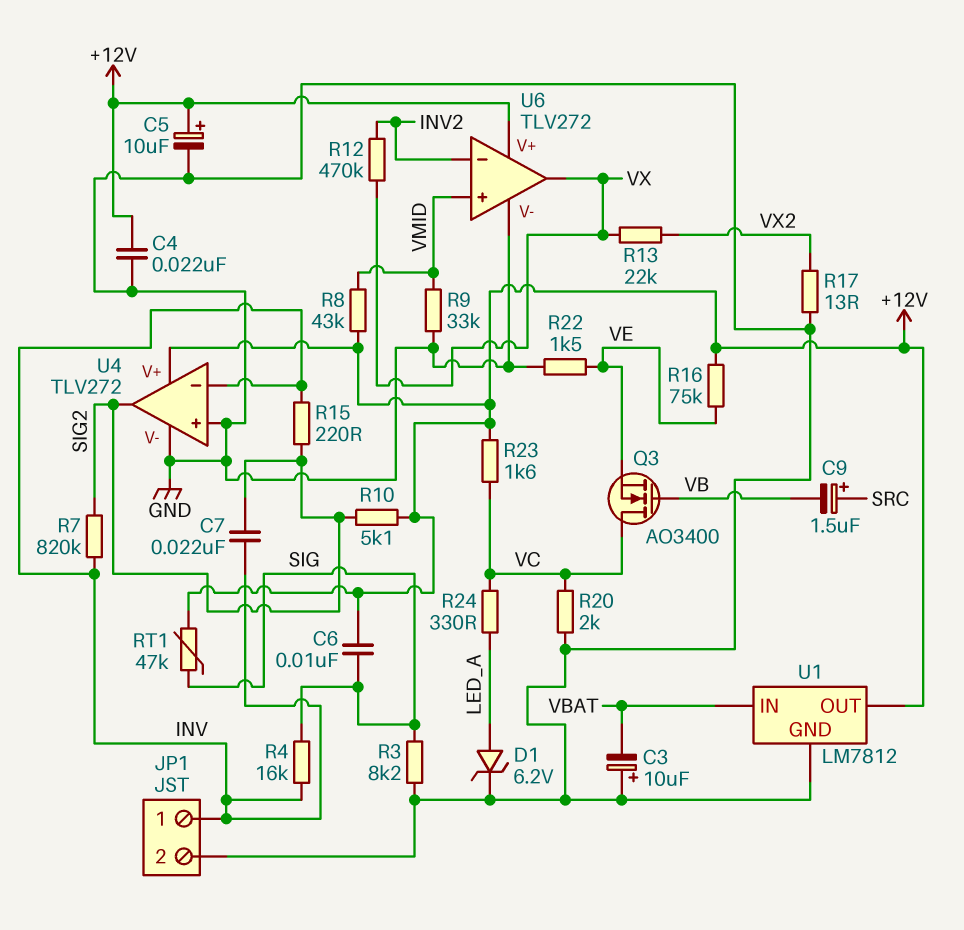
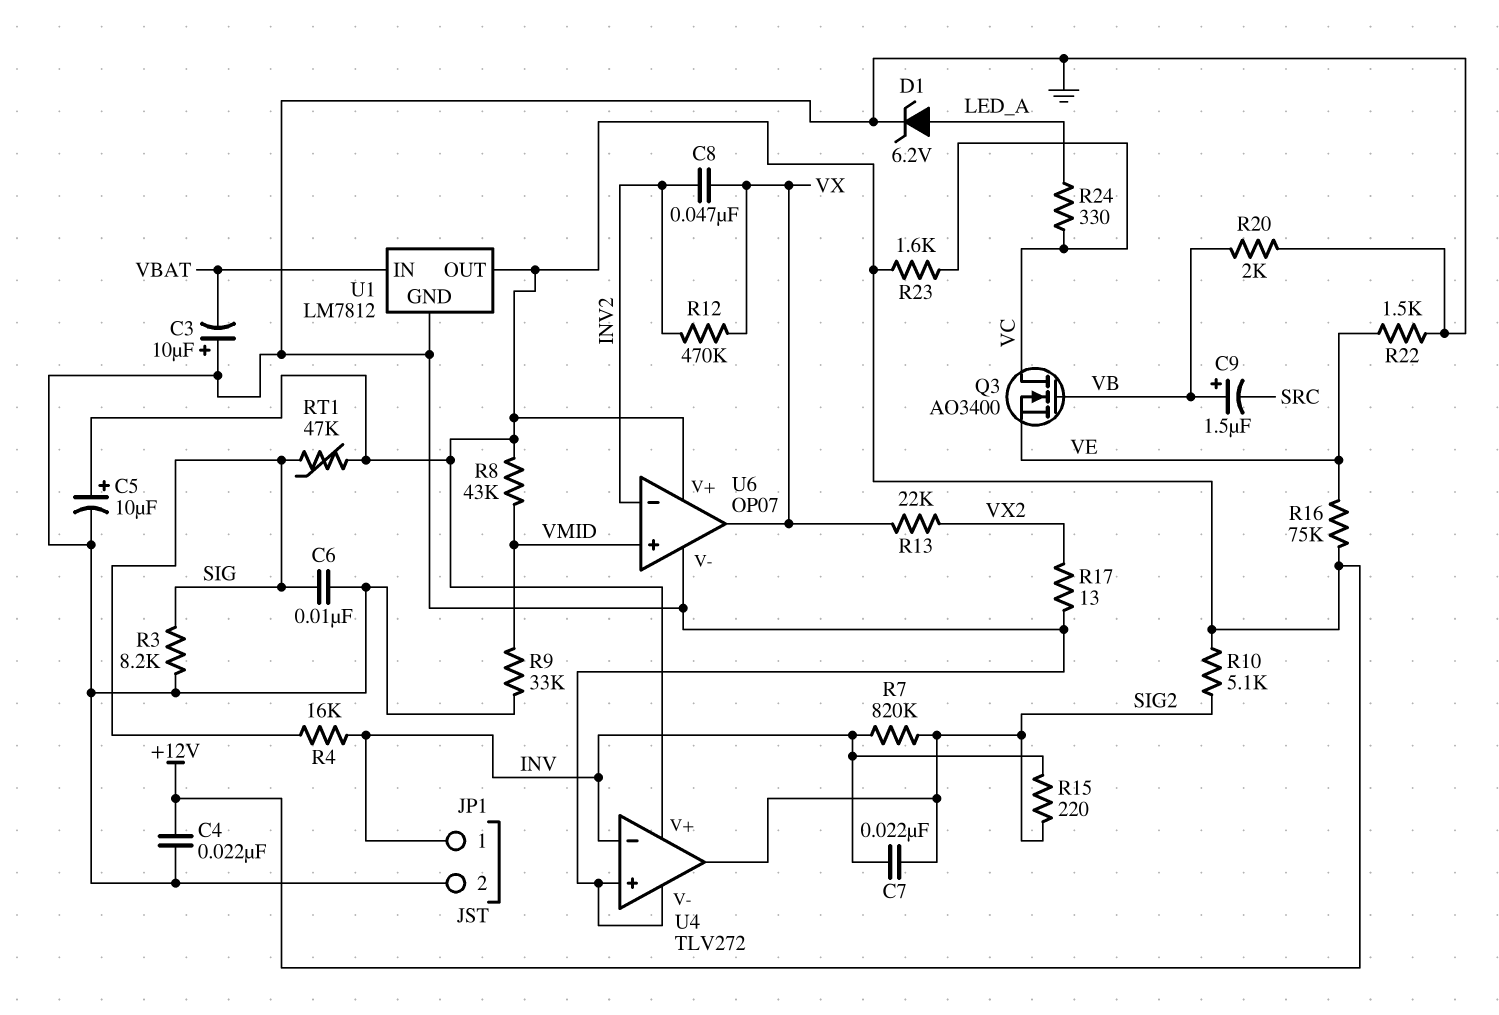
C6: 10nF (+12V, SIG) -> 10nF (GND, SIG)
C8: none -> 47nF (INV2, VX)
C9: 1.5uF (plus SRC, minus VB) -> 1.5uF (plus VB, minus SRC)
R20: 2k (GND, VC) -> 2k (GND, VB)
U6: TLV272 -> OP07

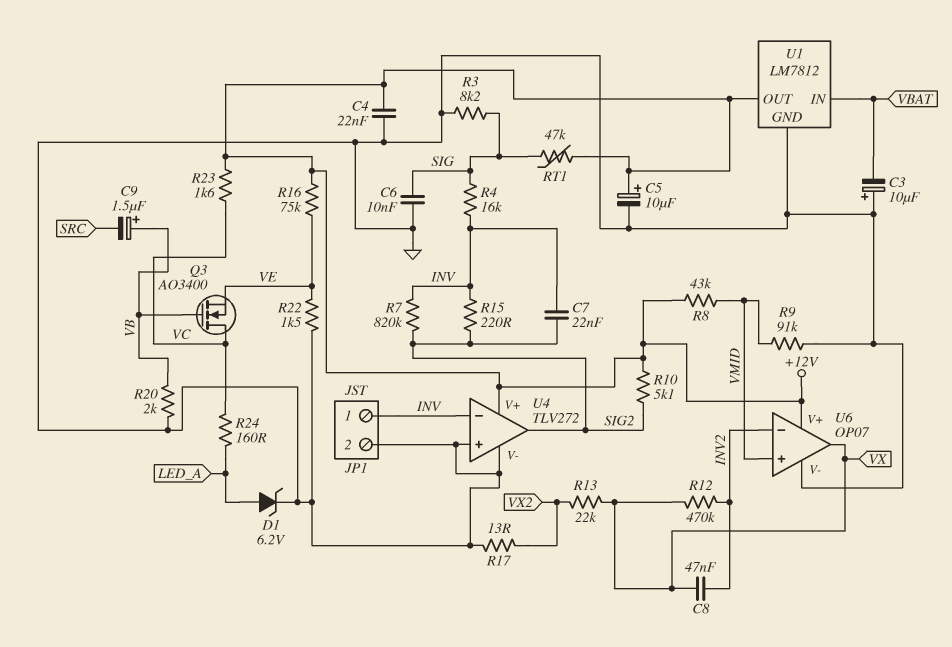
R9: 33k (GND, VMID) -> 91k (GND, VMID)
R24: 330 (LED_A, VC) -> 160 (LED_A, VC)

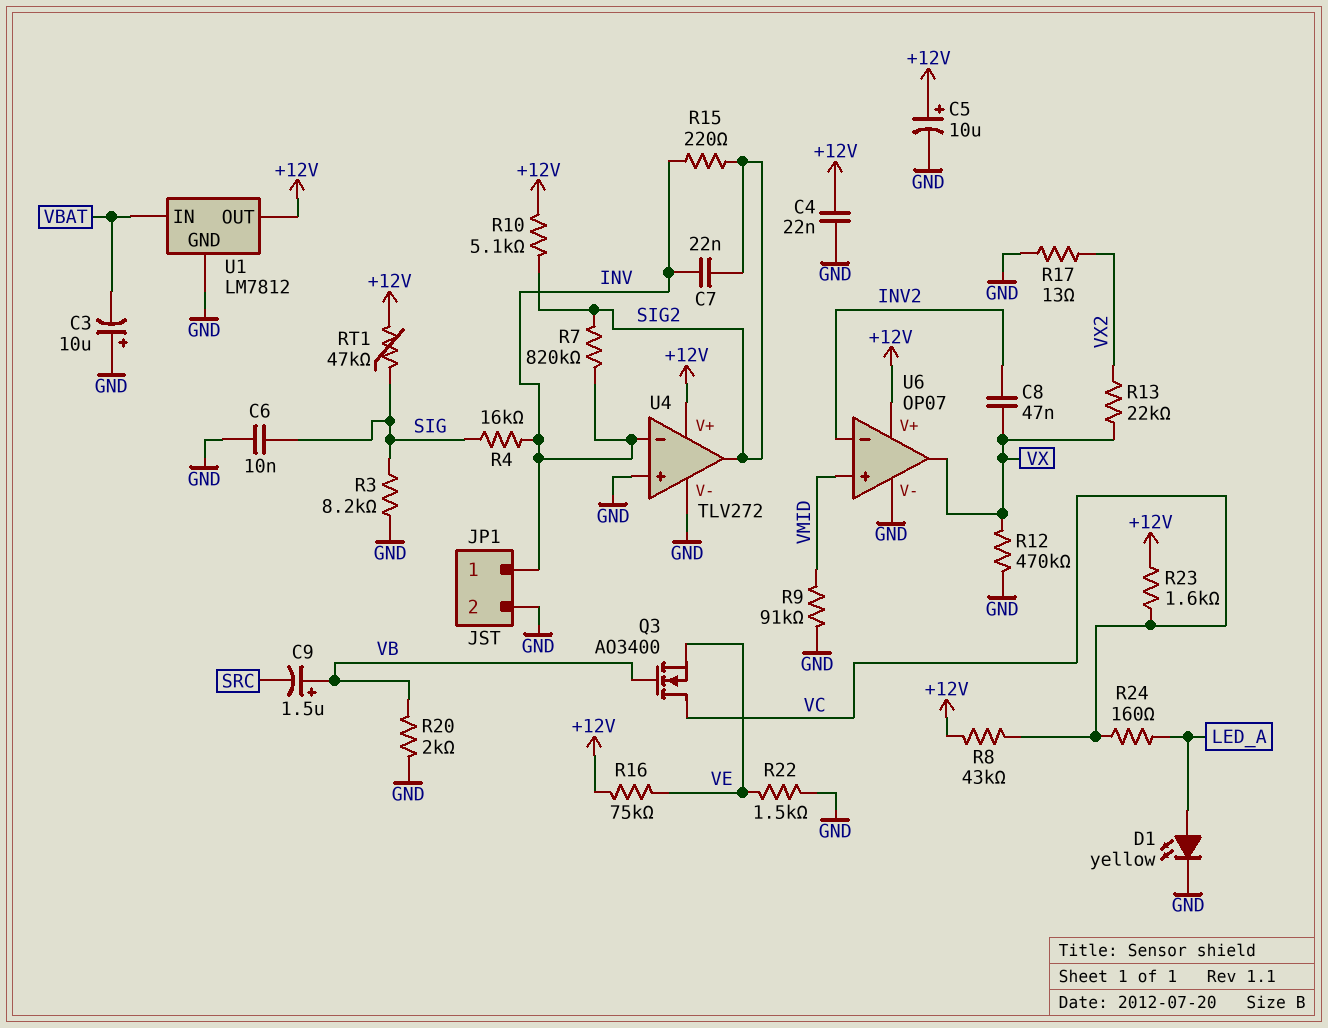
D1: zener 6.2V (A LED_A, K GND) -> LED yellow (A LED_A, K GND)
R8: 43k (+12V, VMID) -> 43k (+12V, VC)
R12: 470k (INV2, VX) -> 470k (GND, VX)

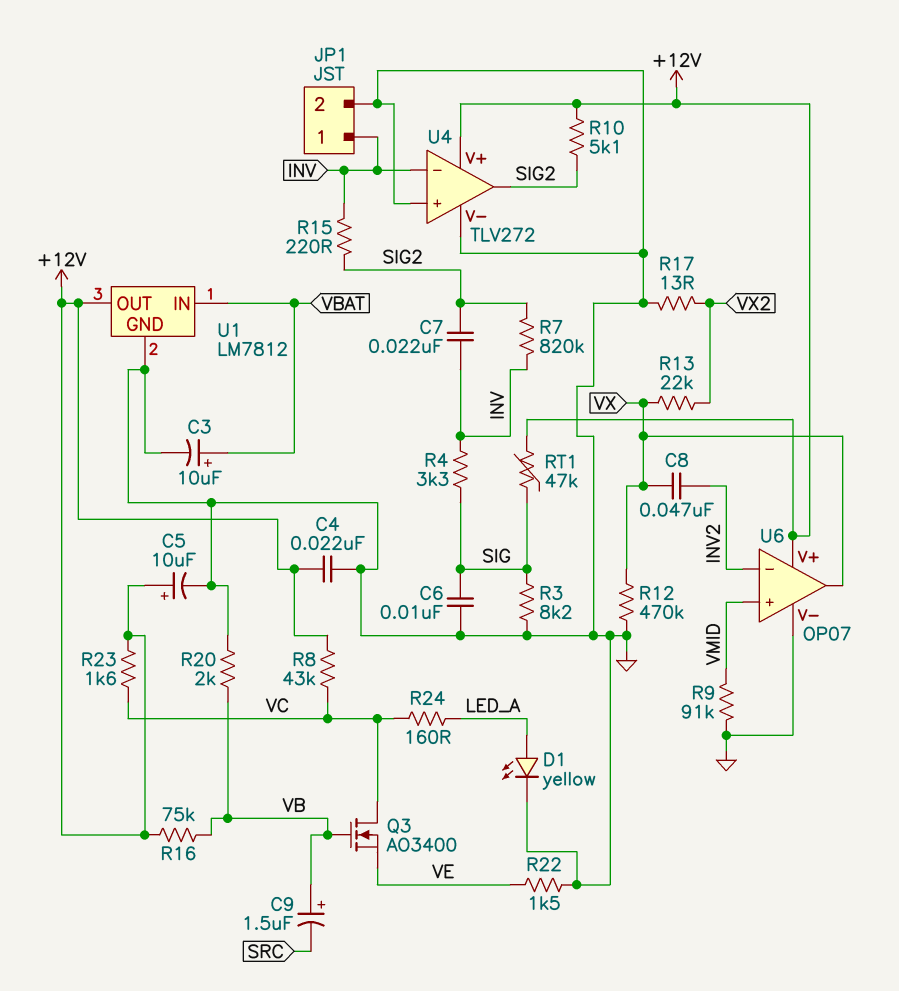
C3: 10uF (plus GND, minus VBAT) -> 10uF (plus VBAT, minus GND)
R4: 16k (INV, SIG) -> 3.3k (INV, SIG)
R16: 75k (+12V, VE) -> 75k (+12V, VB)

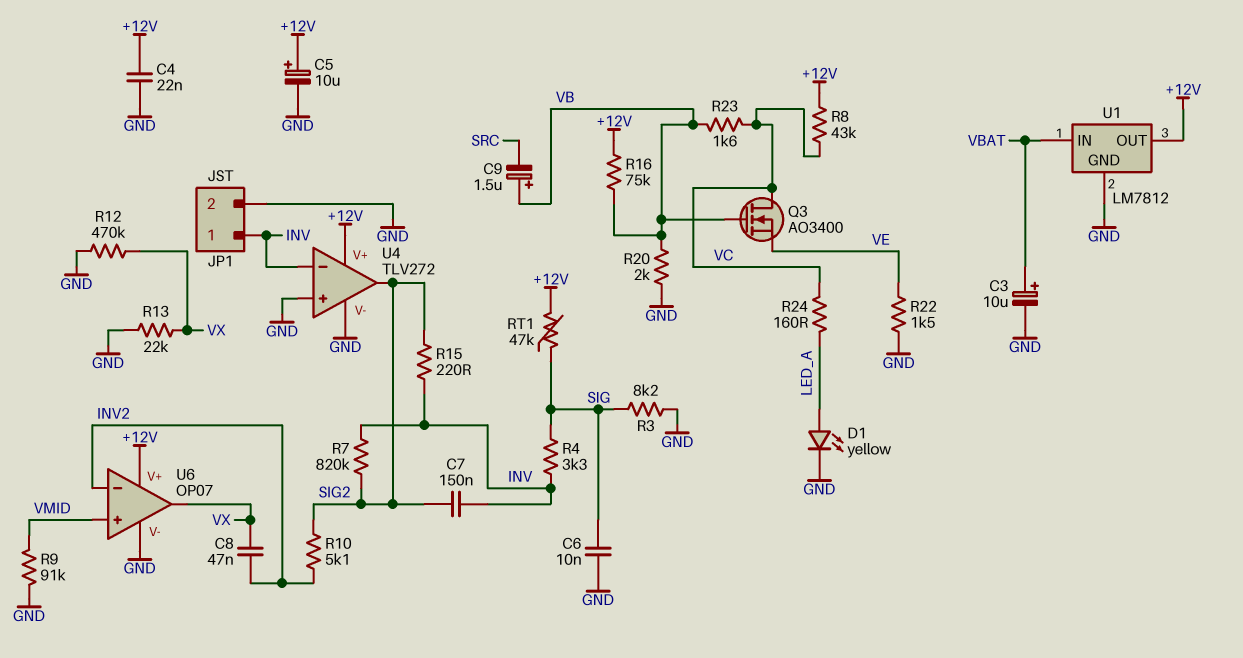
C7: 22nF (INV, SIG2) -> 150nF (INV, SIG2)
R10: 5.1k (+12V, SIG2) -> 5.1k (INV2, SIG2)
R13: 22k (VX, VX2) -> 22k (GND, VX)
R17: 13 (GND, VX2) -> none
R23: 1.6k (+12V, VC) -> 1.6k (VB, VC)

